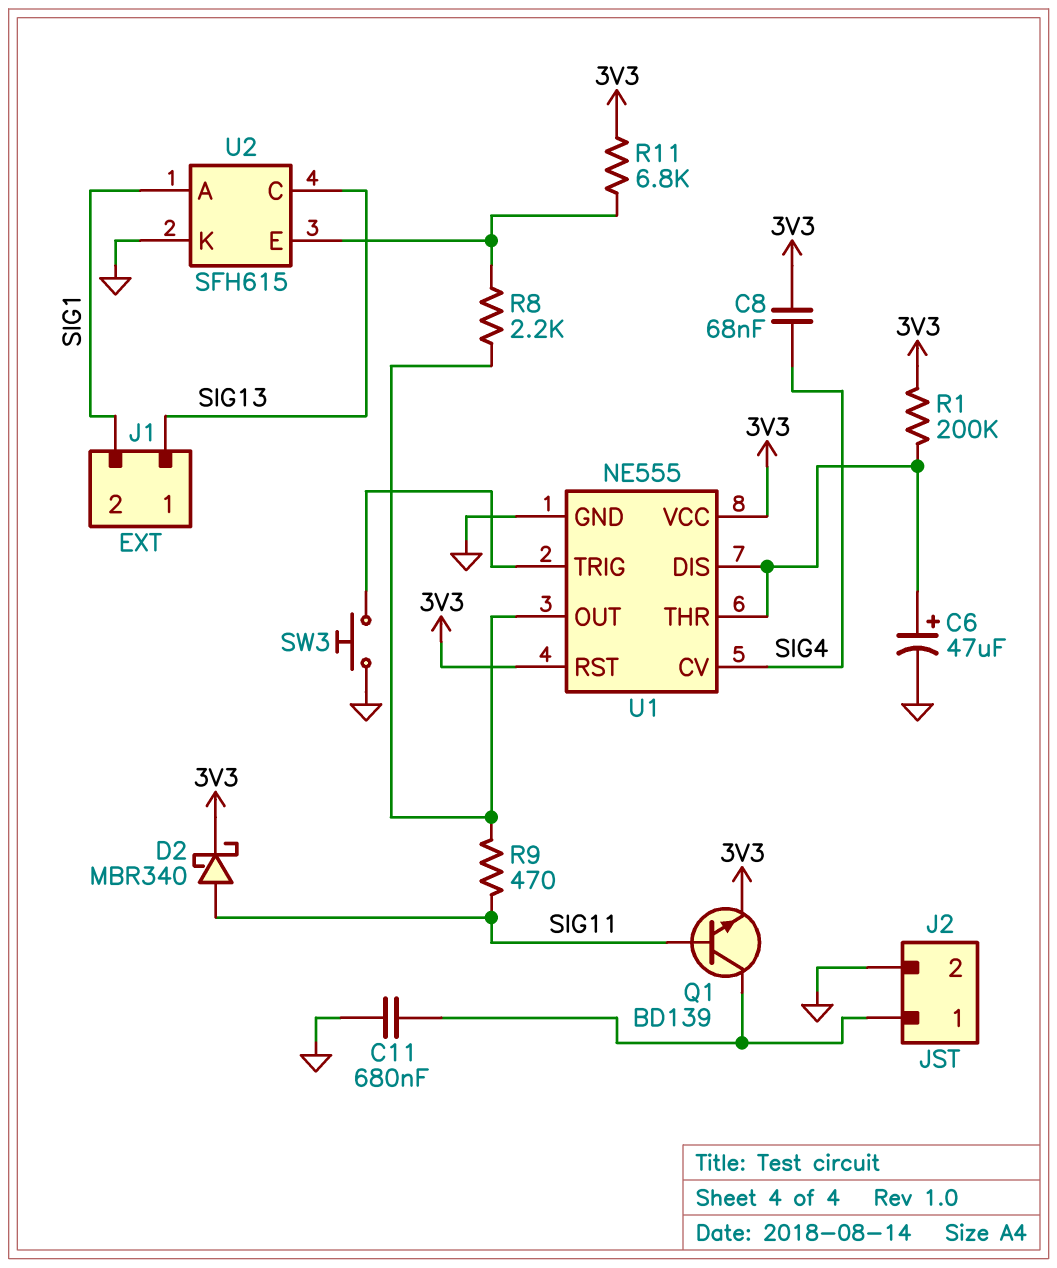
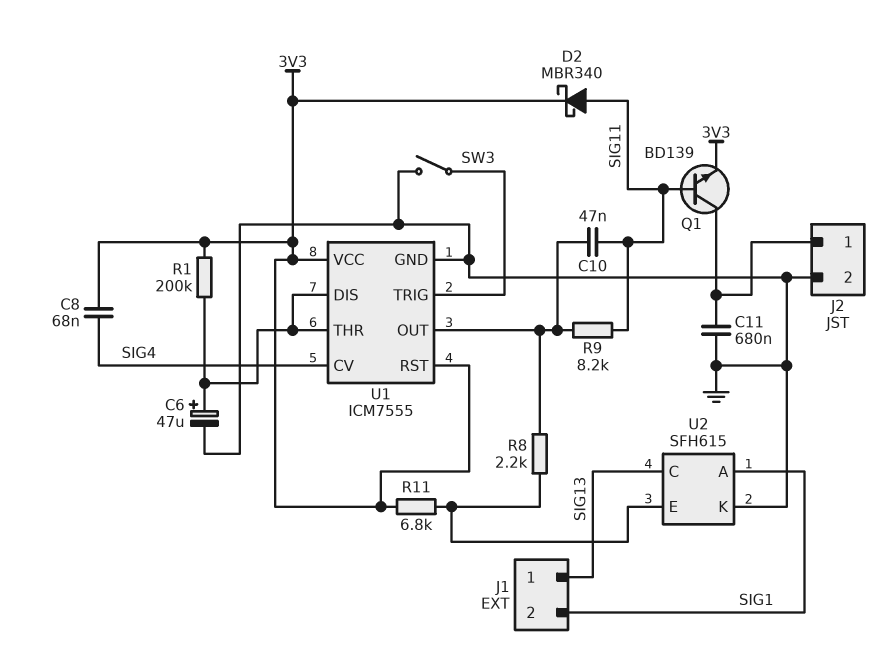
C10: none -> 47nF (SIG11, U1/OUT)
R9: 470 (SIG11, U1/OUT) -> 8.2k (SIG11, U1/OUT)
SW3: button (GND, U1/TRIG) -> switch (GND, U1/TRIG)
U1: NE555 -> ICM7555

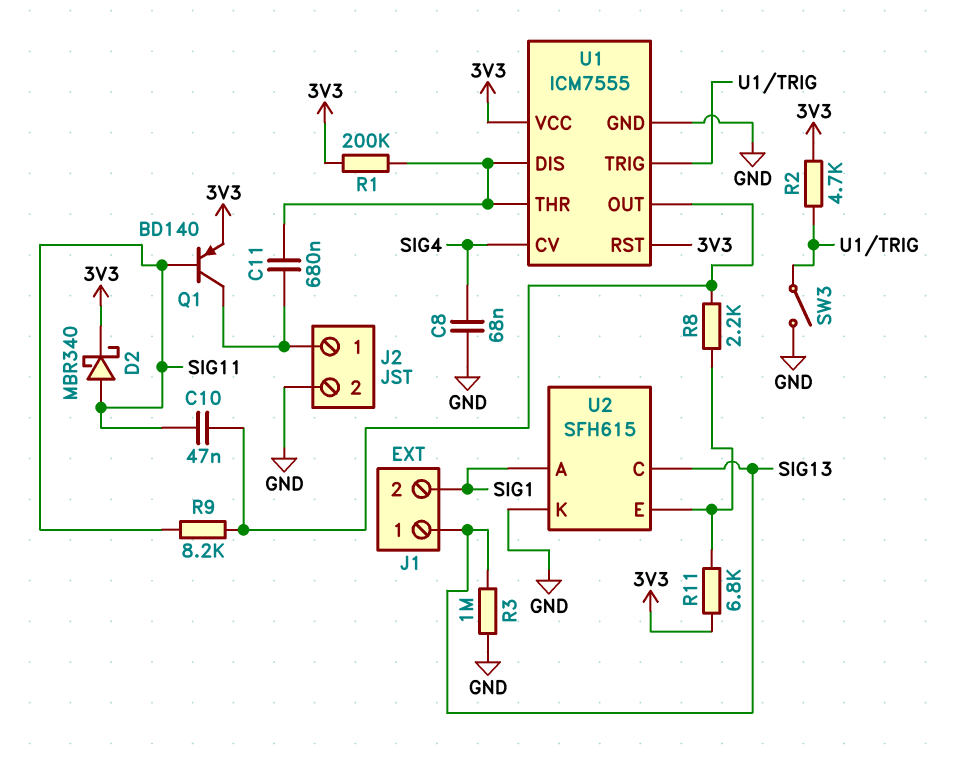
C6: 47uF (plus U1/DIS, minus GND) -> none
C8: 68nF (3V3, SIG4) -> 68nF (GND, SIG4)
C11: 680nF (GND, J2/1) -> 680nF (J2/1, U1/DIS)
Q1: NPN BD139 (B SIG11, C J2/1, E 3V3) -> PNP BD140 (B SIG11, C J2/1, E 3V3)
R2: none -> 4.7k (3V3, U1/TRIG)
R3: none -> 1M (GND, SIG13)

